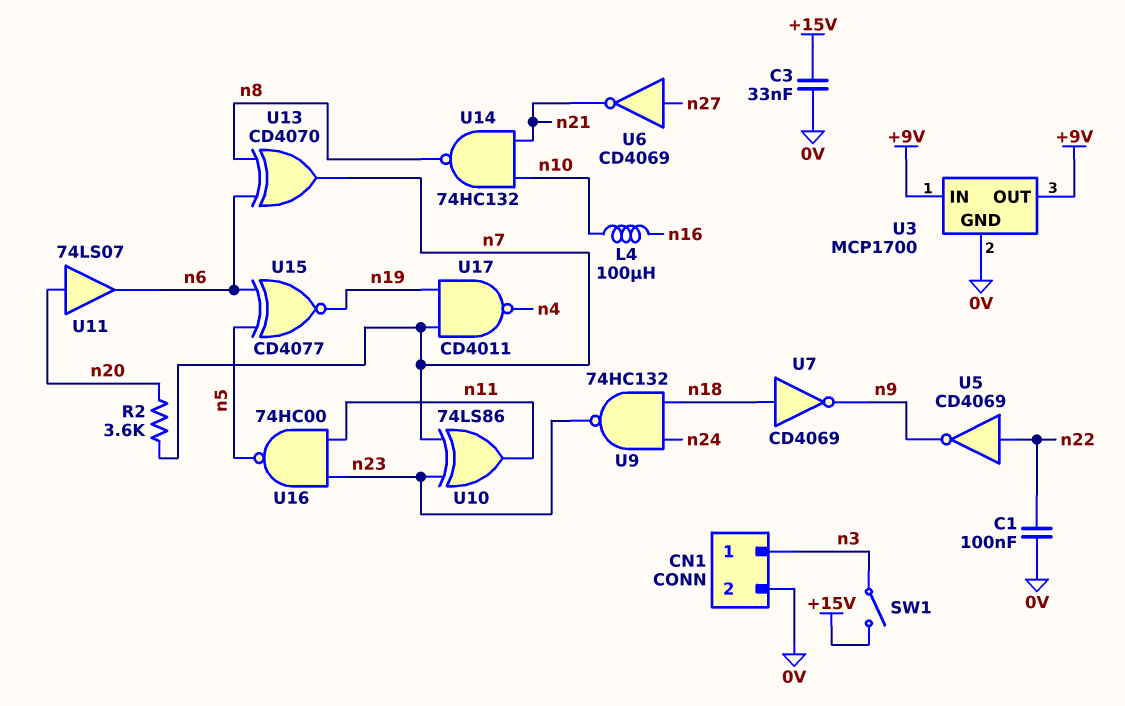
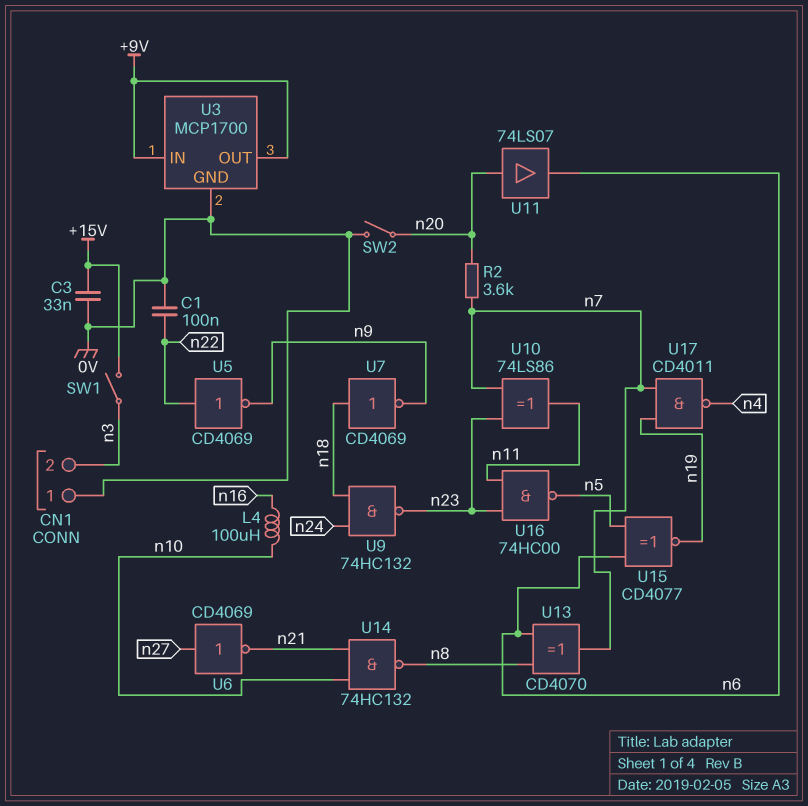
CN1 pin 1: n3 -> 0V
CN1 pin 2: 0V -> n3
SW2: none -> switch (0V, n20)

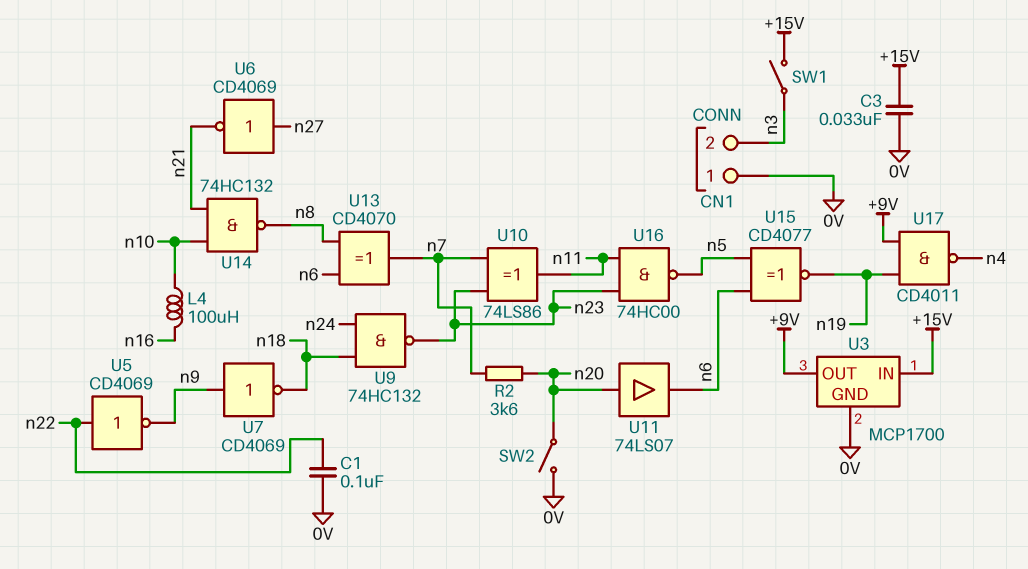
U3 pin IN: +9V -> +15V
U7: NOT CD4069 (in n18, out n9) -> NOT CD4069 (in n9, out n18)
U17: NAND CD4011 (in n7, in n19, out n4) -> NAND CD4011 (in +9V, in n19, out n4)

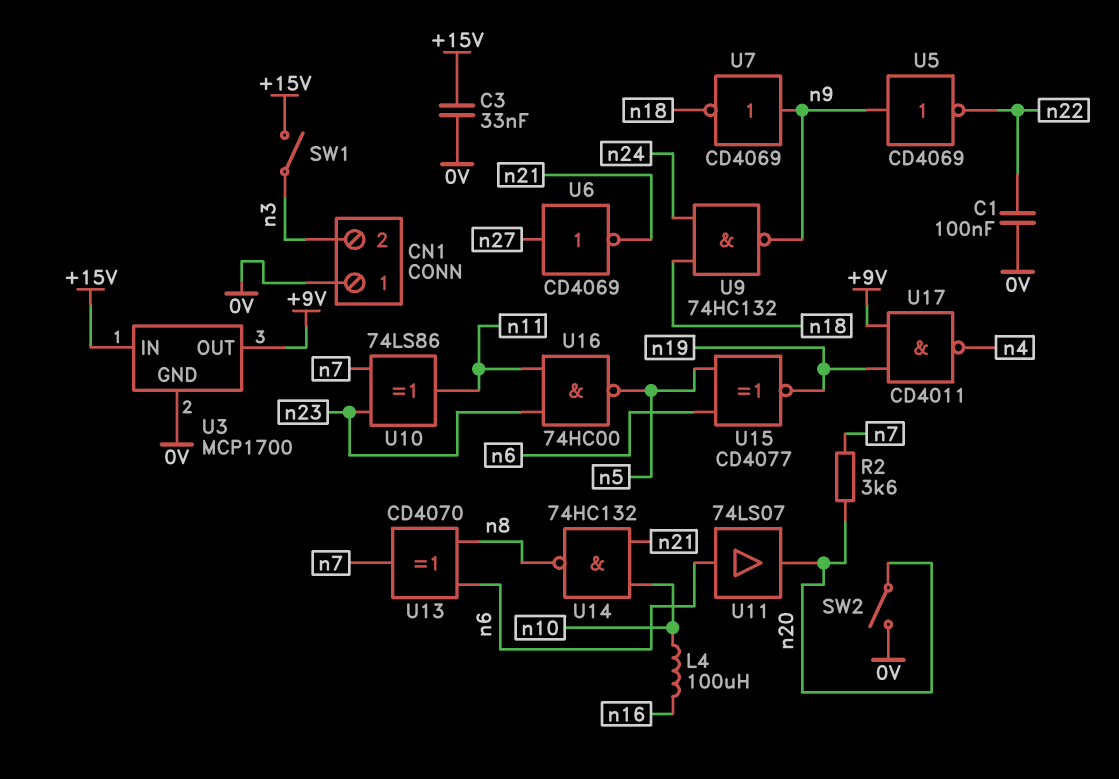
U5: NOT CD4069 (in n22, out n9) -> NOT CD4069 (in n9, out n22)
U9: NAND 74HC132 (in n18, in n24, out n23) -> NAND 74HC132 (in n18, in n24, out n9)
U11: buffer 74LS07 (in n20, out n6) -> buffer 74LS07 (in n6, out n20)

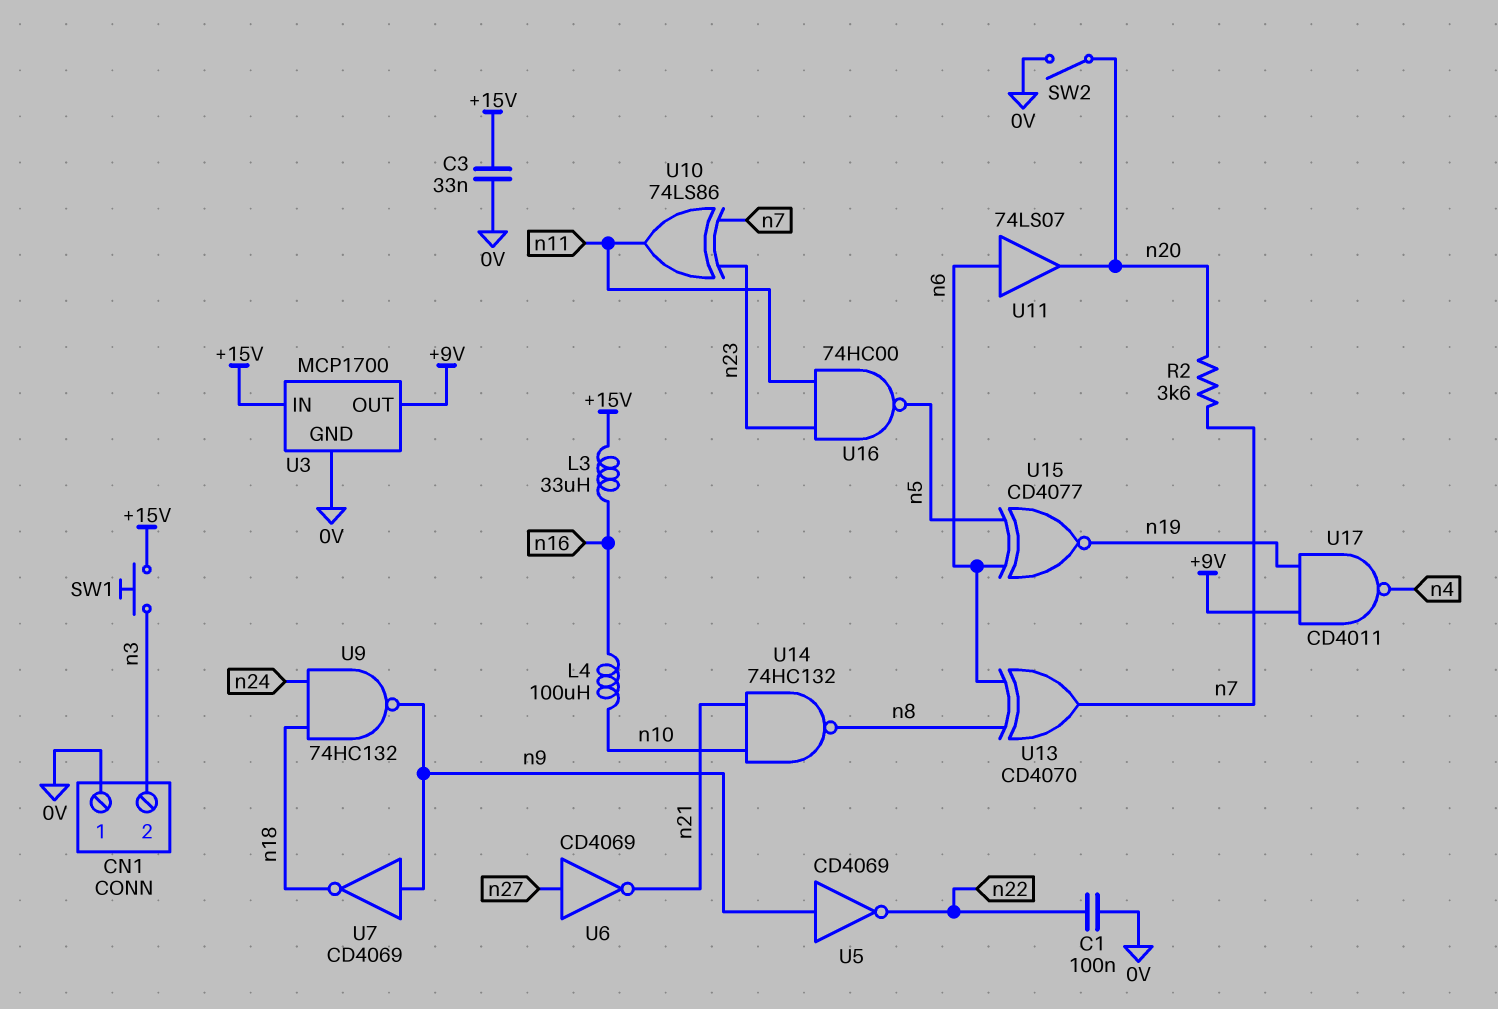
L3: none -> 33uH (+15V, n16)
SW1: switch (+15V, n3) -> button (+15V, n3)

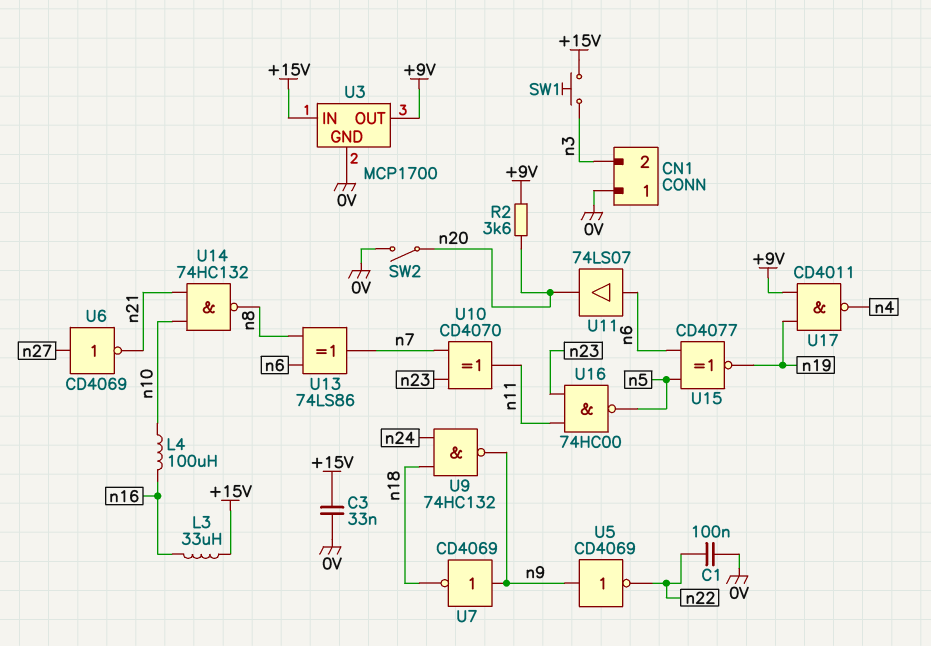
R2: 3.6k (n7, n20) -> 3.6k (+9V, n20)
U10: XOR 74LS86 (in n7, in n23, out n11) -> XOR CD4070 (in n7, in n23, out n11)
U13: XOR CD4070 (in n6, in n8, out n7) -> XOR 74LS86 (in n6, in n8, out n7)

